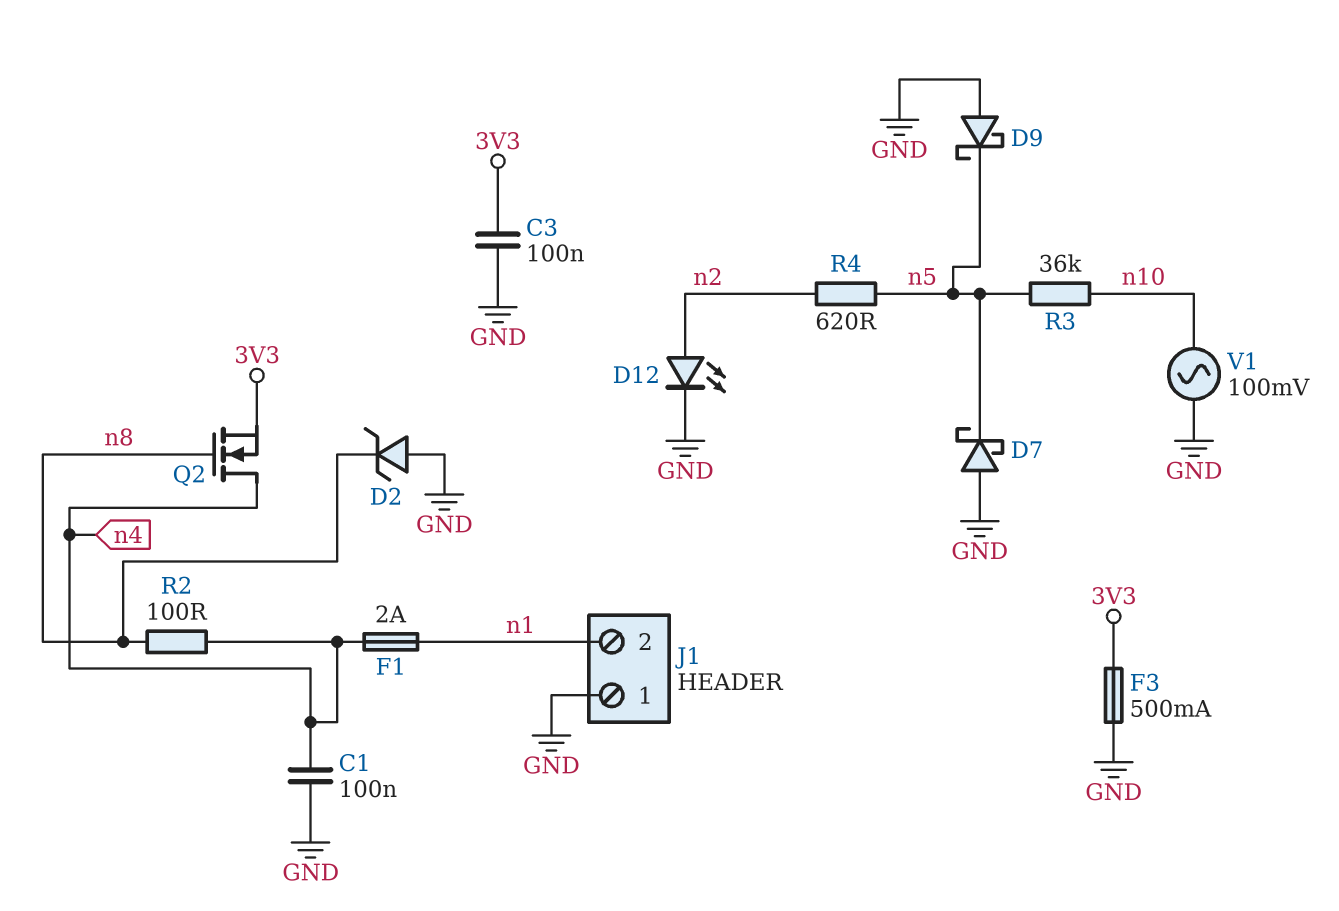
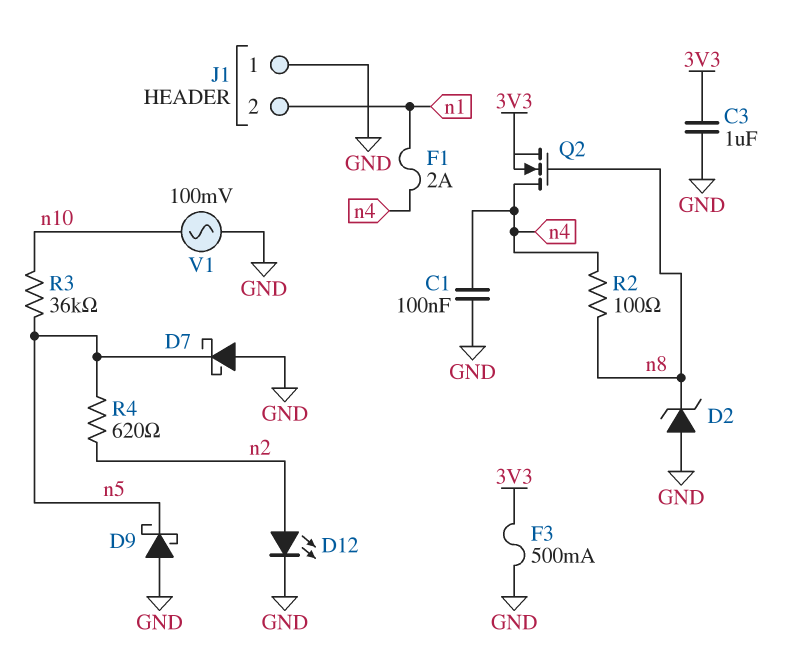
C3: 100nF (3V3, GND) -> 1uF (3V3, GND)

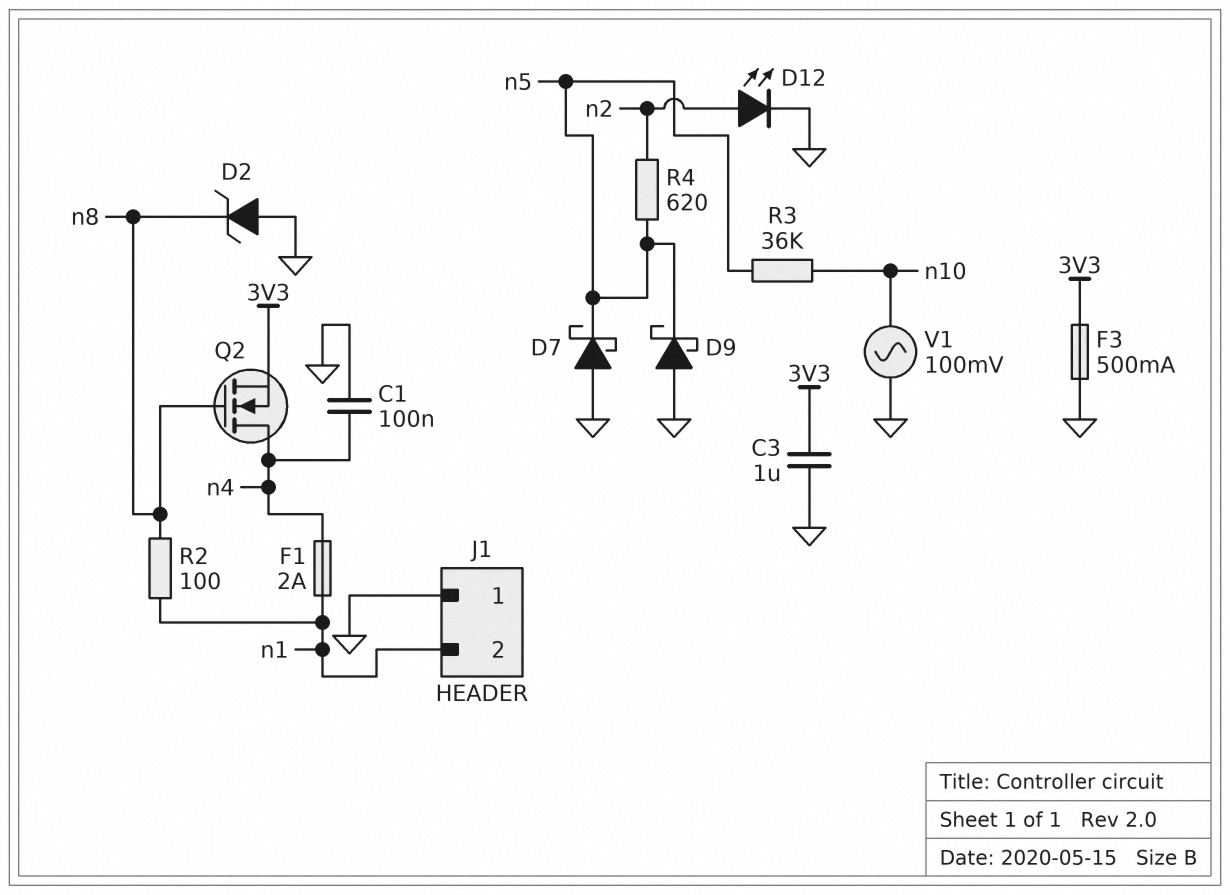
R2: 100 (n4, n8) -> 100 (n1, n8)

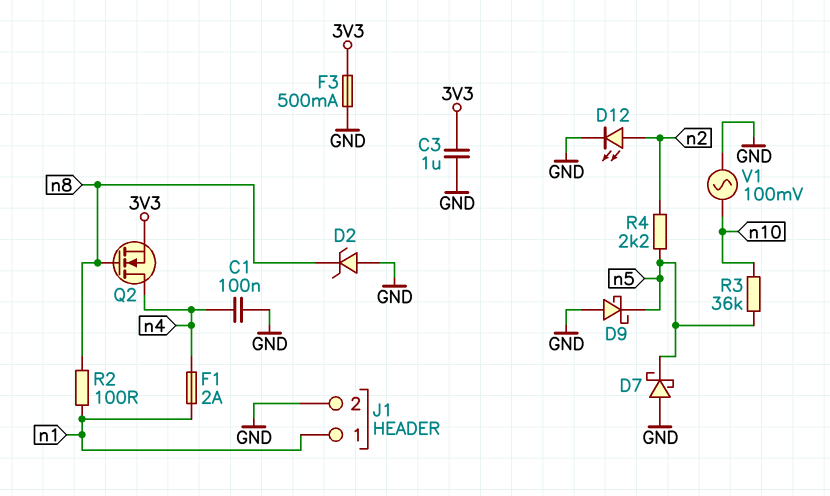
J1 pin 1: GND -> n1
J1 pin 2: n1 -> GND
R4: 620 (n2, n5) -> 2.2k (n2, n5)

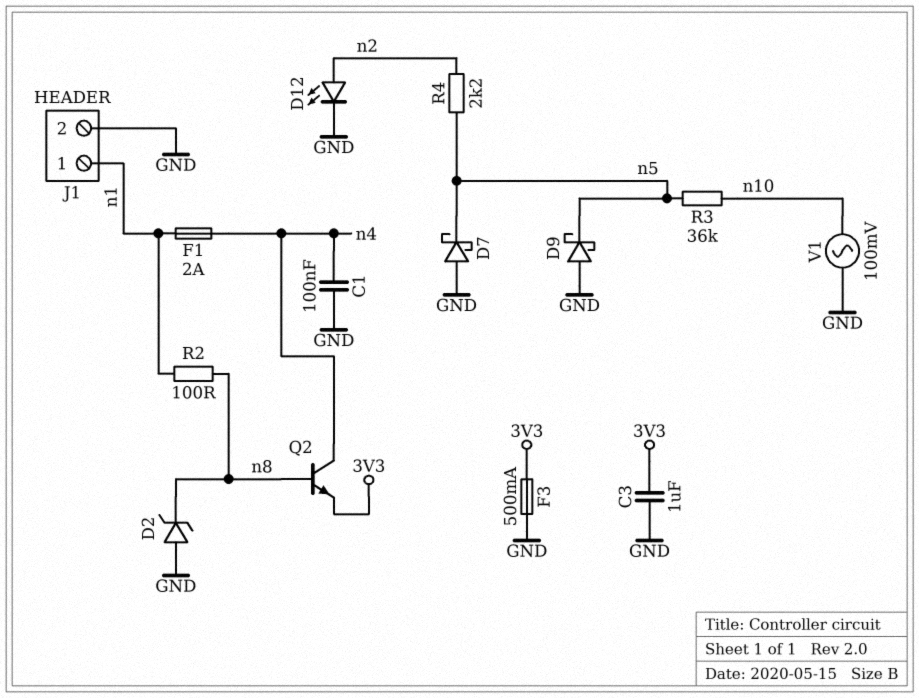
Q2: NMOS (G n8, D n4, S 3V3) -> NPN (B n8, C n4, E 3V3)

